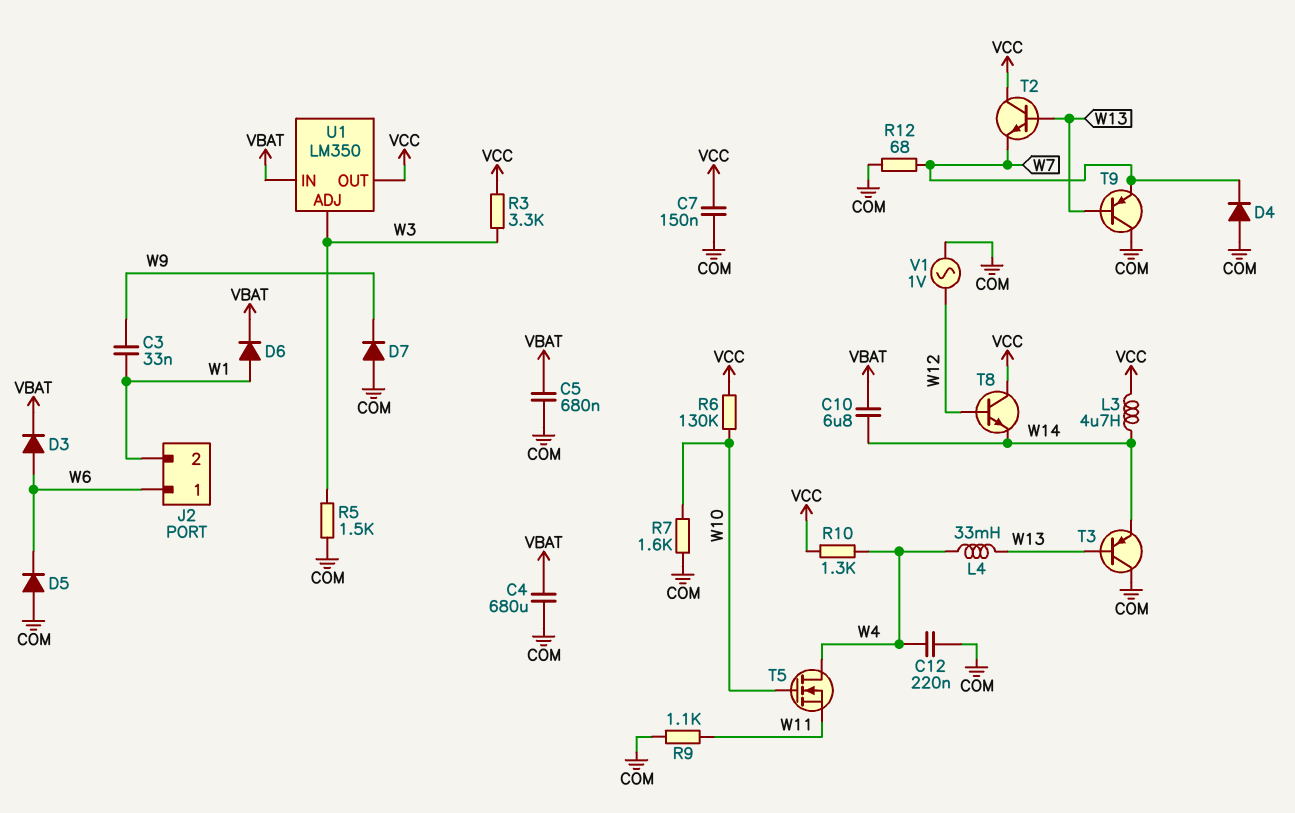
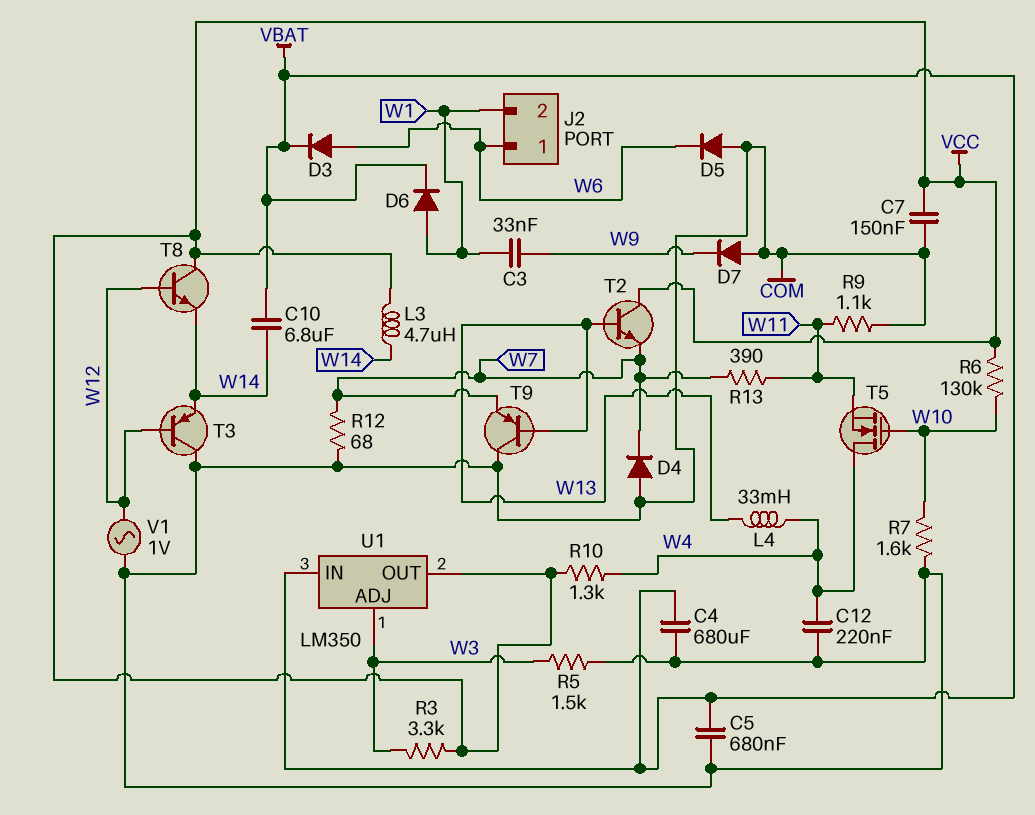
R13: none -> 390 (W7, W11)
T3: PNP (B W13, C COM, E W14) -> PNP (B W12, C COM, E W14)

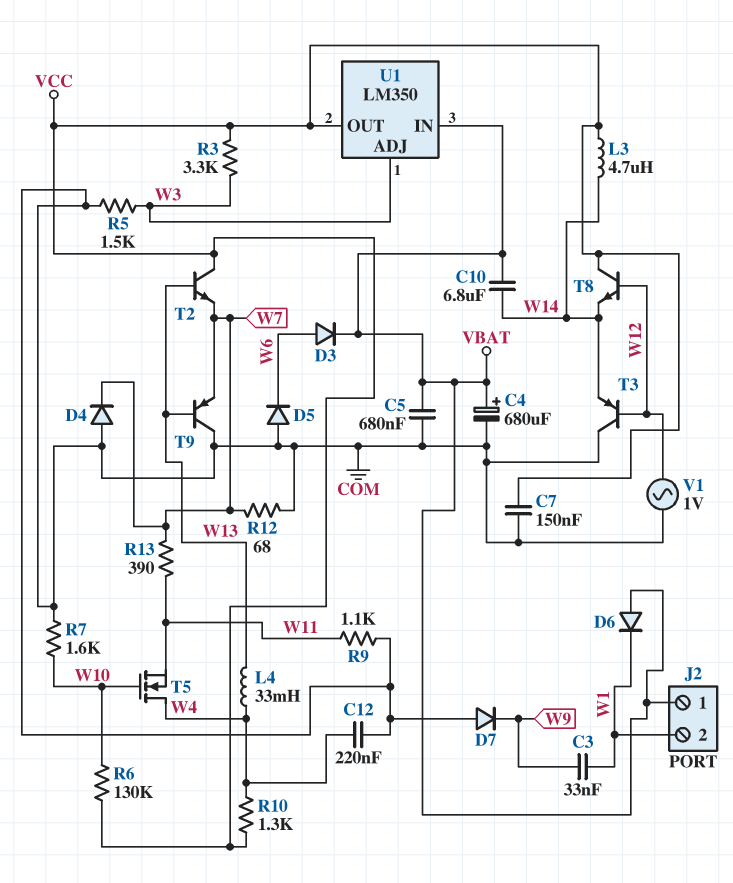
C4: 680uF (COM, VBAT) -> 680uF (plus VBAT, minus COM)
D6: diode (A W1, K VBAT) -> diode (A VBAT, K W1)
J2 pin 1: W6 -> VBAT

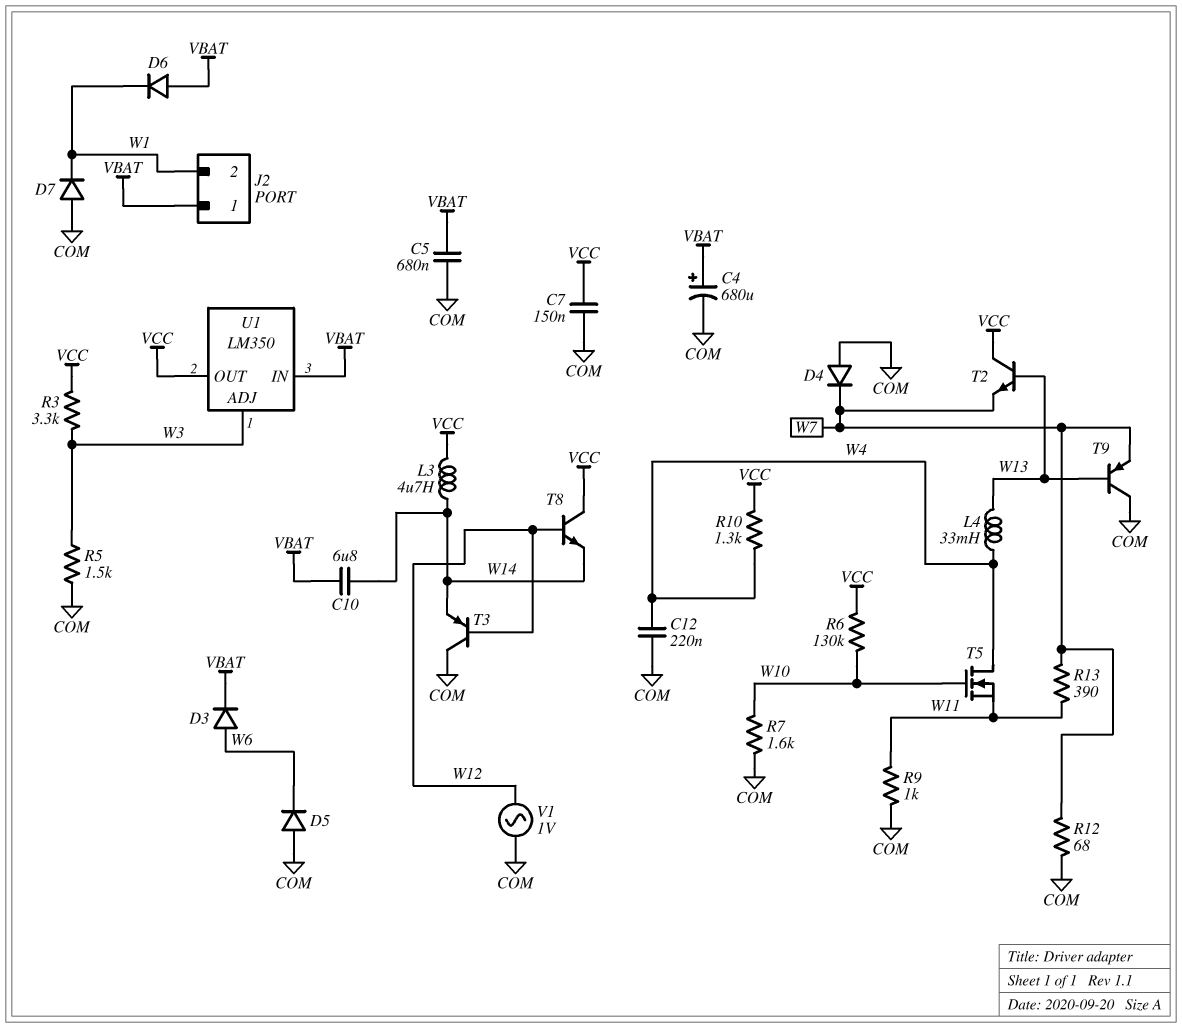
C3: 33nF (W1, W9) -> none
D7: diode (A COM, K W9) -> diode (A COM, K W1)
R9: 1.1k (COM, W11) -> 1k (COM, W11)

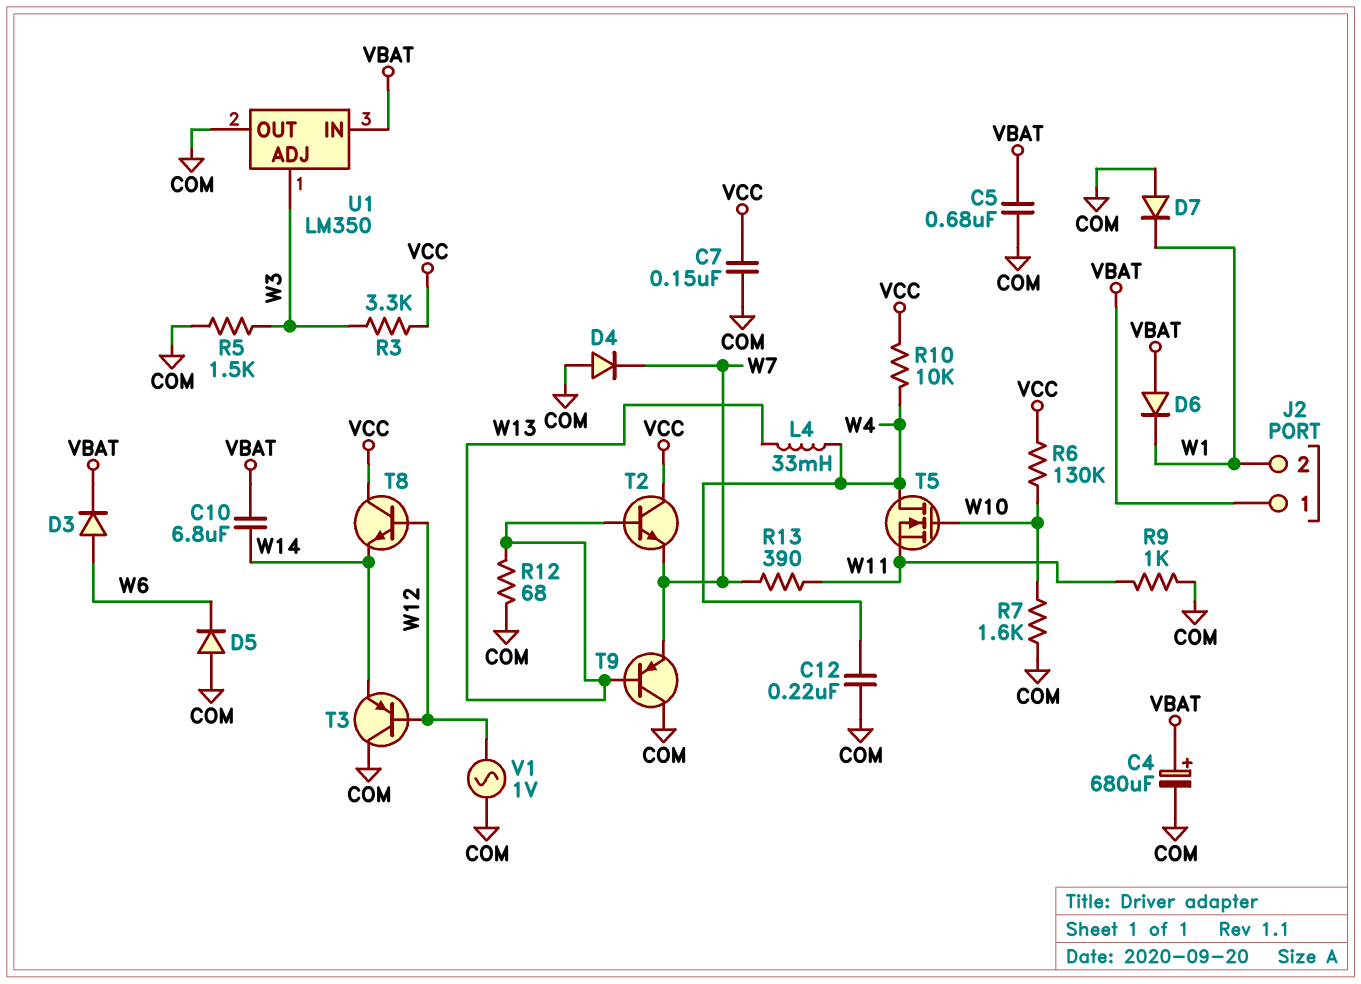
L3: 4.7uH (VCC, W14) -> none
R10: 1.3k (VCC, W4) -> 10k (VCC, W4)
R12: 68 (COM, W7) -> 68 (COM, W13)
U1 pin OUT: VCC -> COM

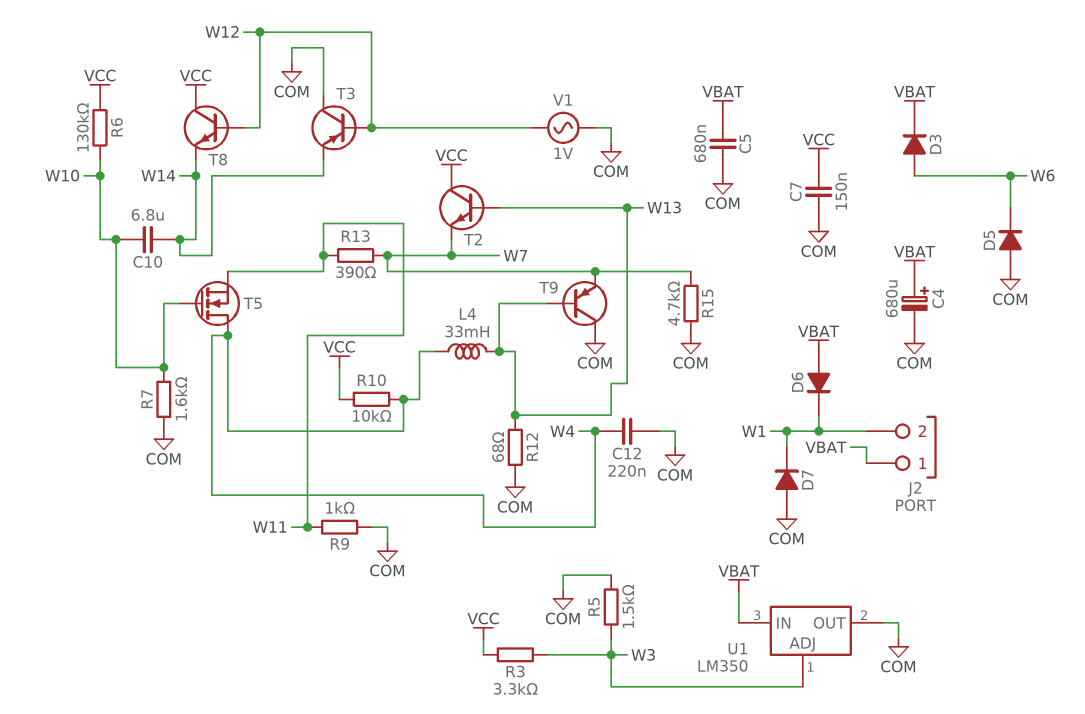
C10: 6.8uF (VBAT, W14) -> 6.8uF (W10, W14)
D4: diode (A COM, K W7) -> none
R15: none -> 4.7k (COM, W7)

